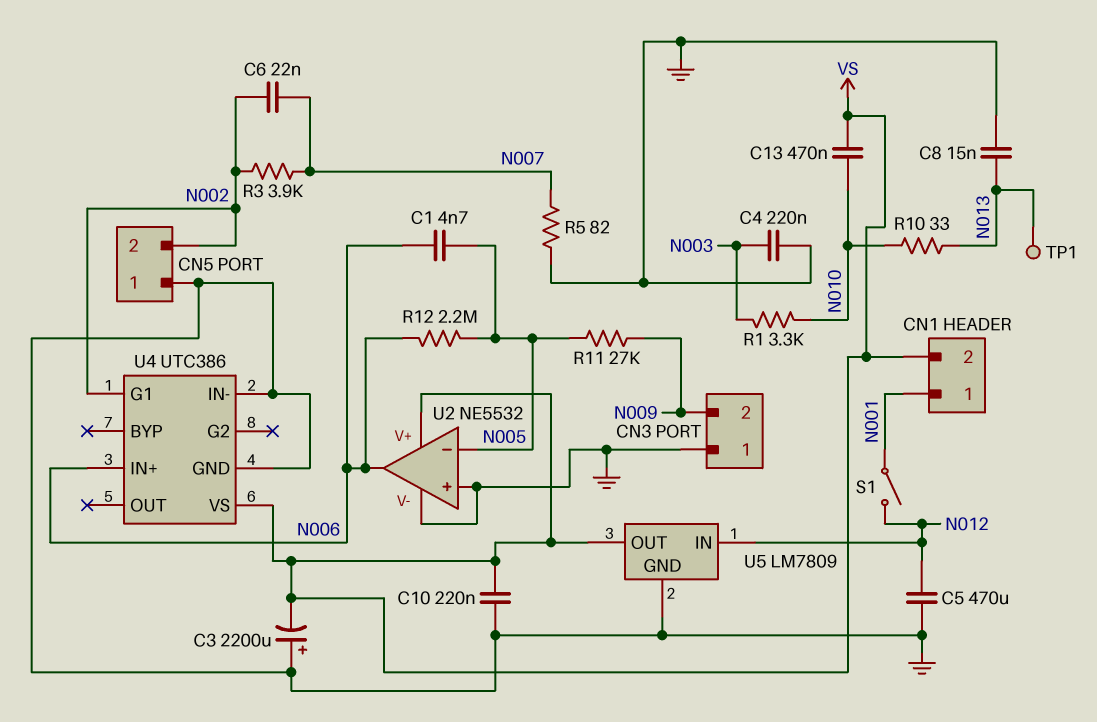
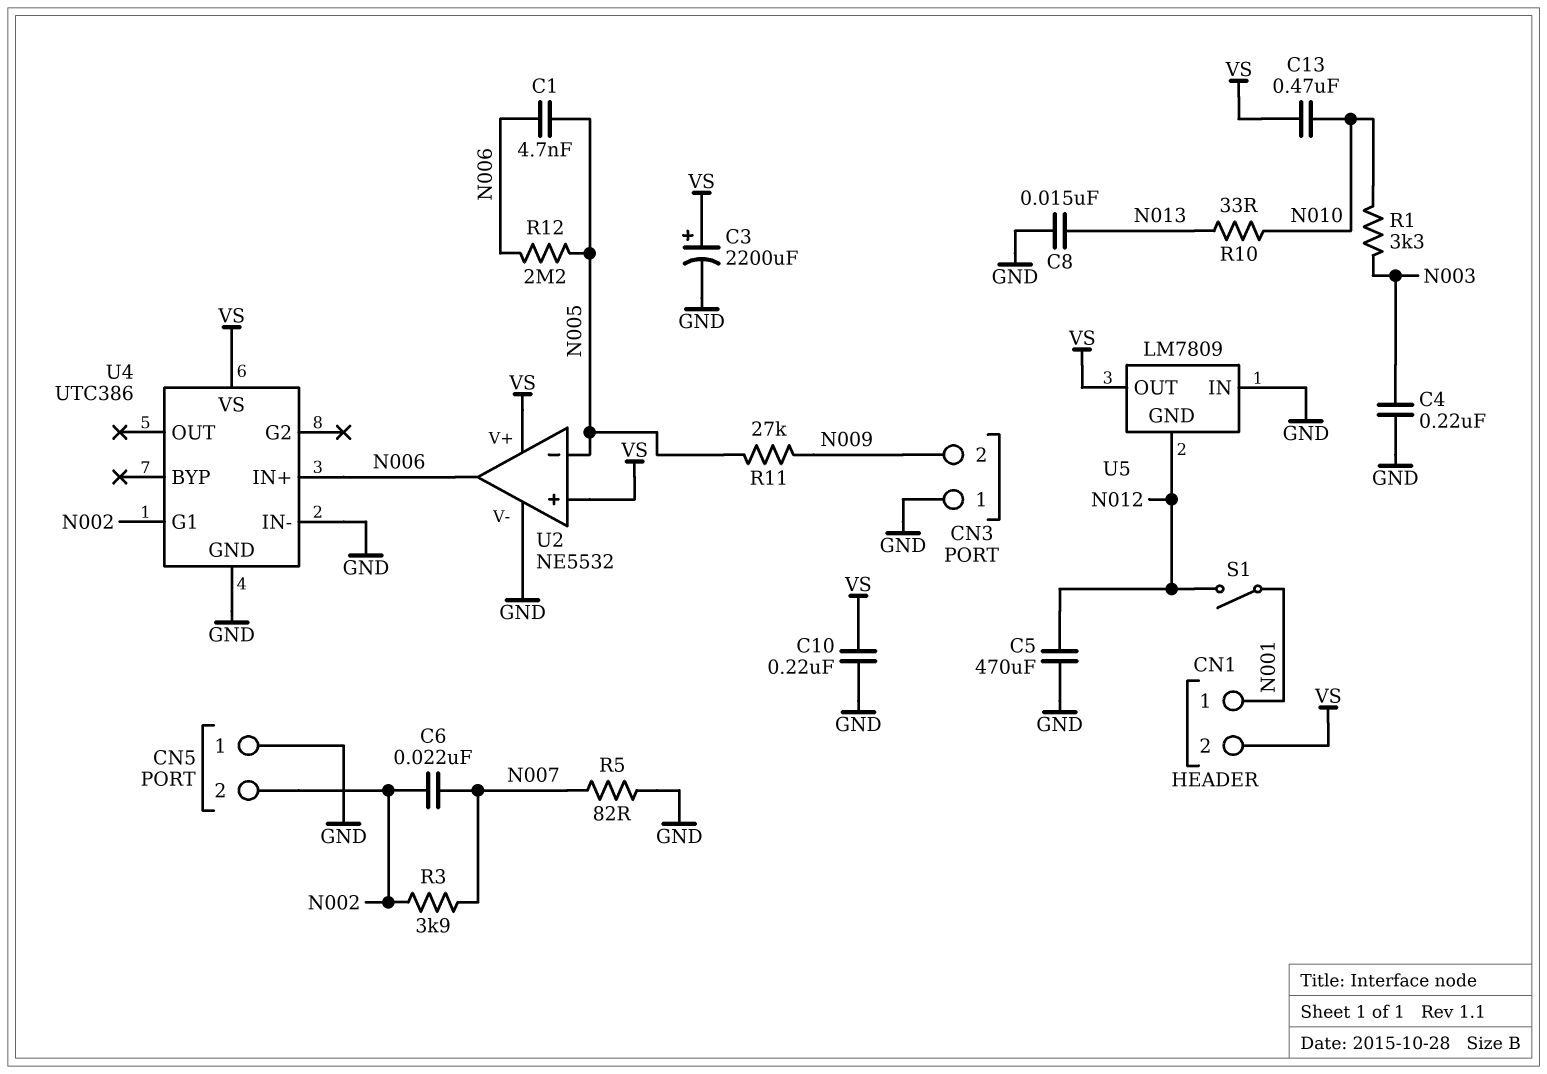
C3: 2200uF (plus GND, minus VS) -> 2200uF (plus VS, minus GND)
TP1: test point (N013) -> none
U2 pin in+: GND -> VS
U5 pin GND: GND -> N012
U5 pin IN: N012 -> GND

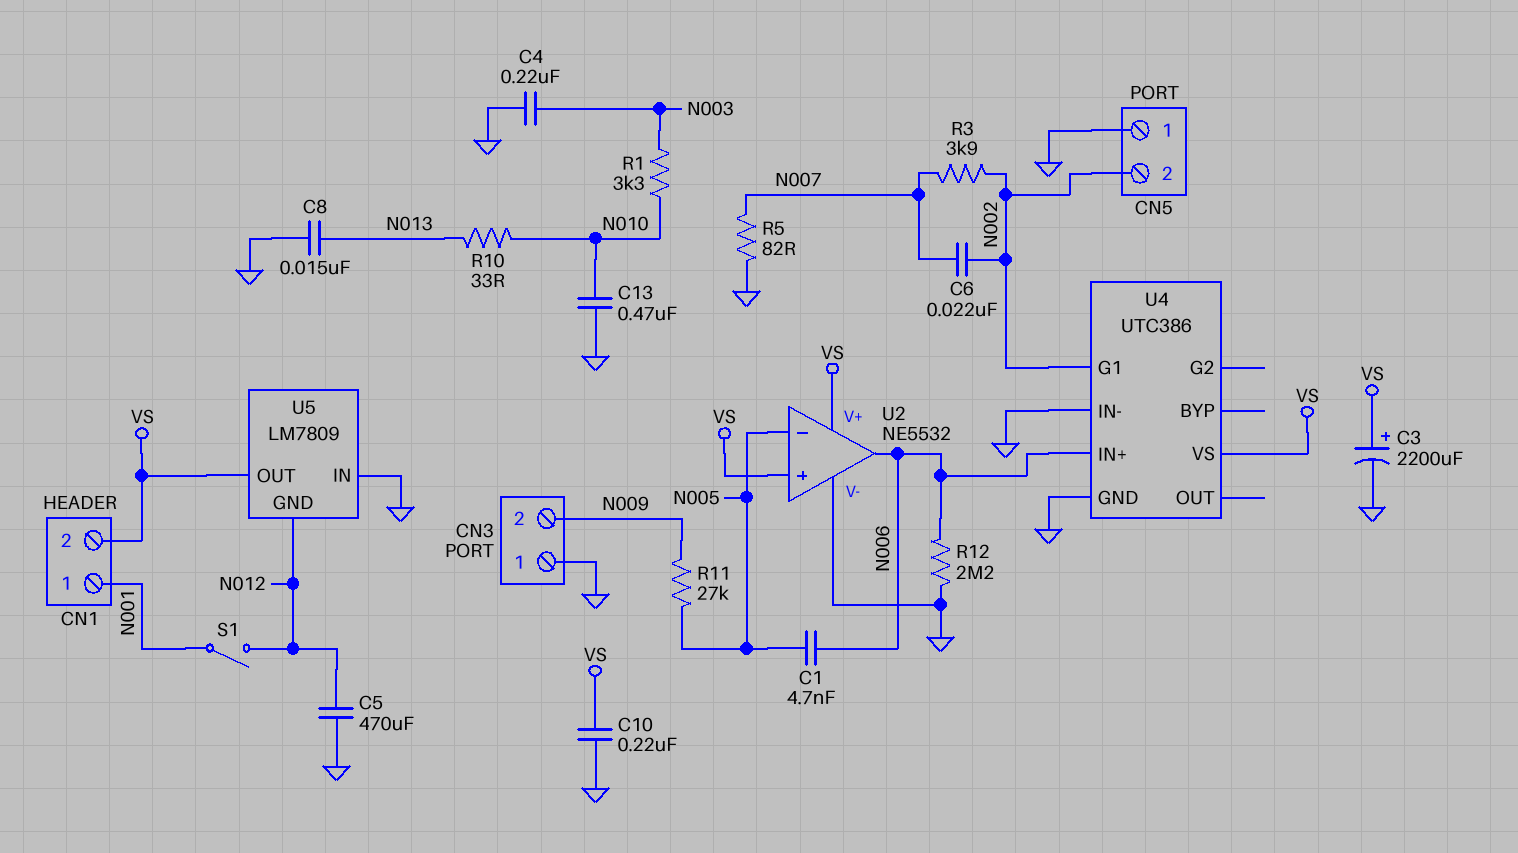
C13: 470nF (N010, VS) -> 470nF (GND, N010)
R12: 2.2M (N005, N006) -> 2.2M (GND, N006)

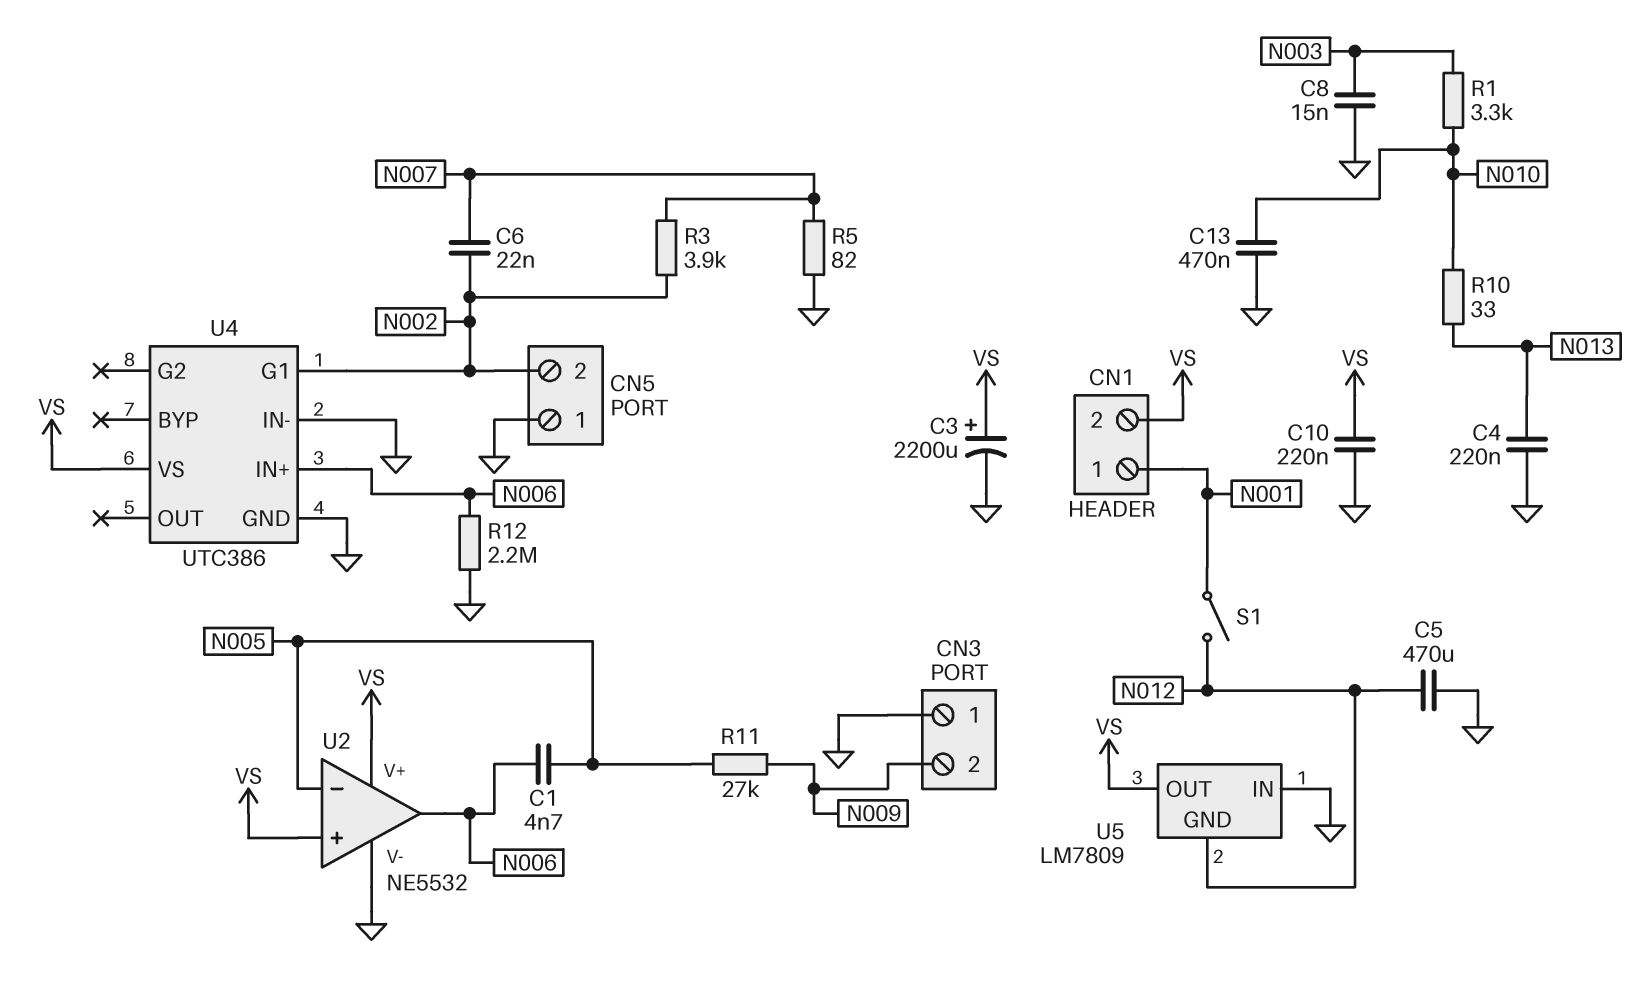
C4: 220nF (GND, N003) -> 220nF (GND, N013)
C8: 15nF (GND, N013) -> 15nF (GND, N003)

